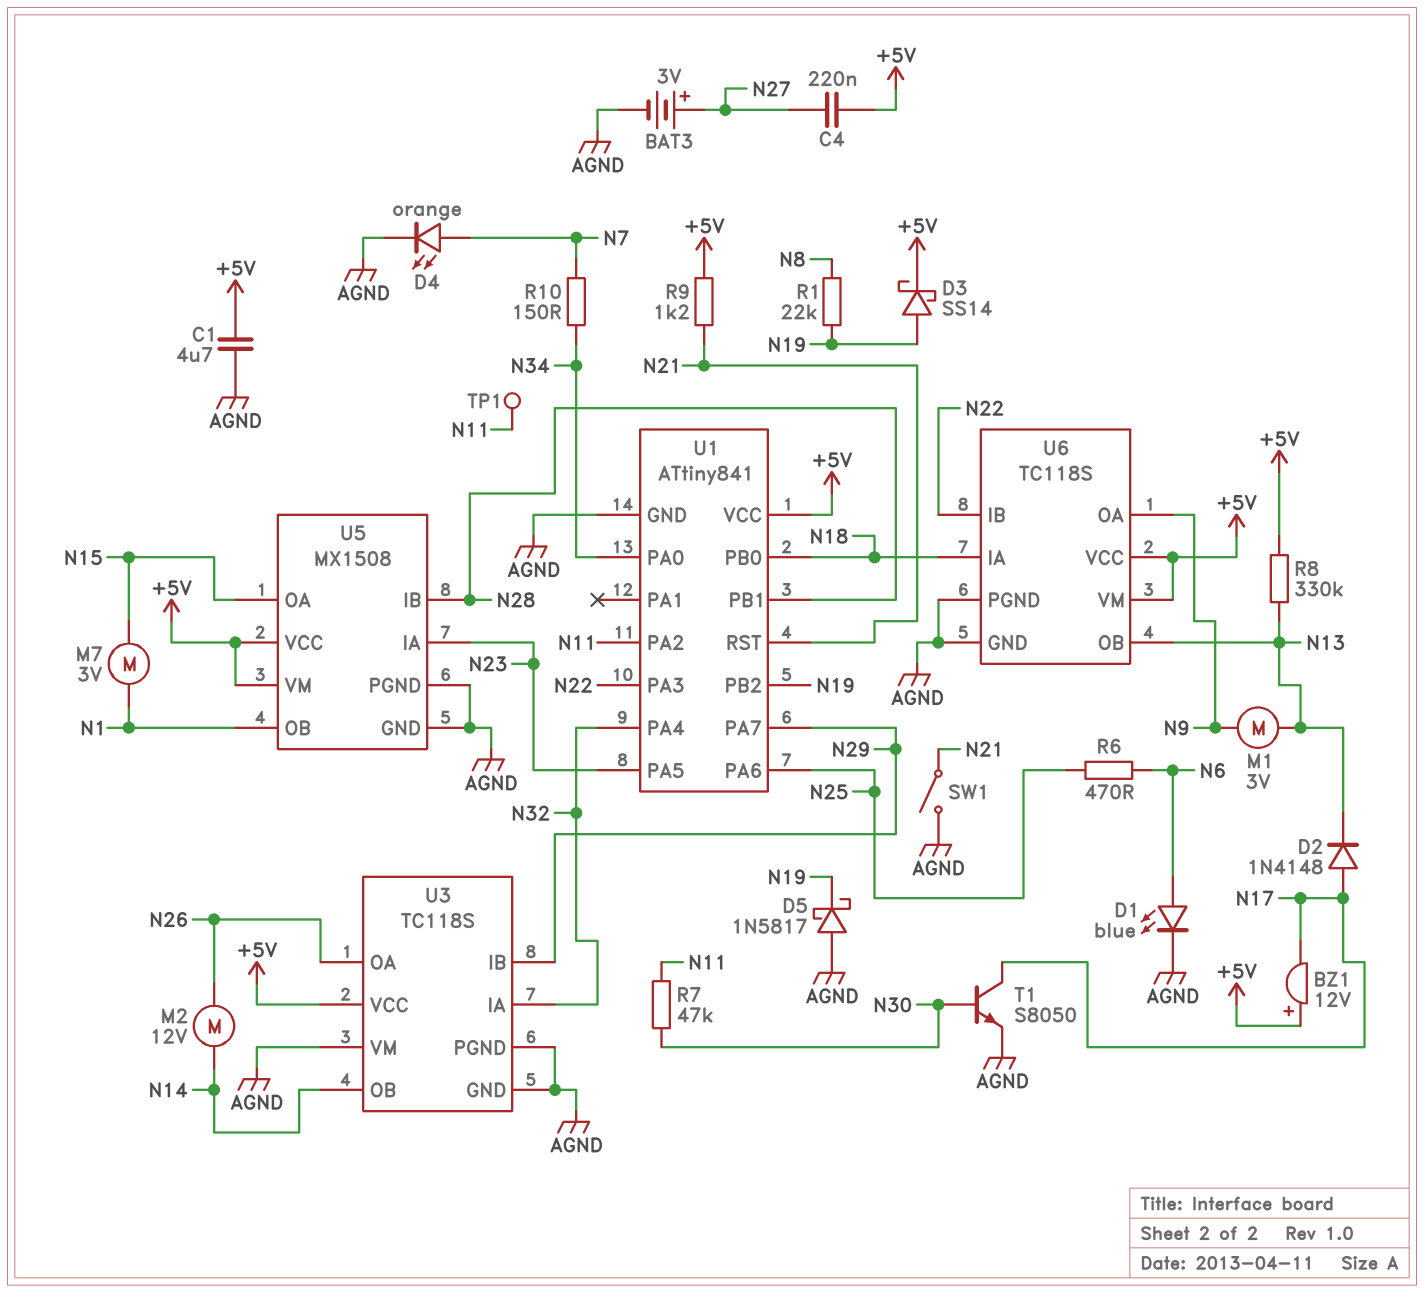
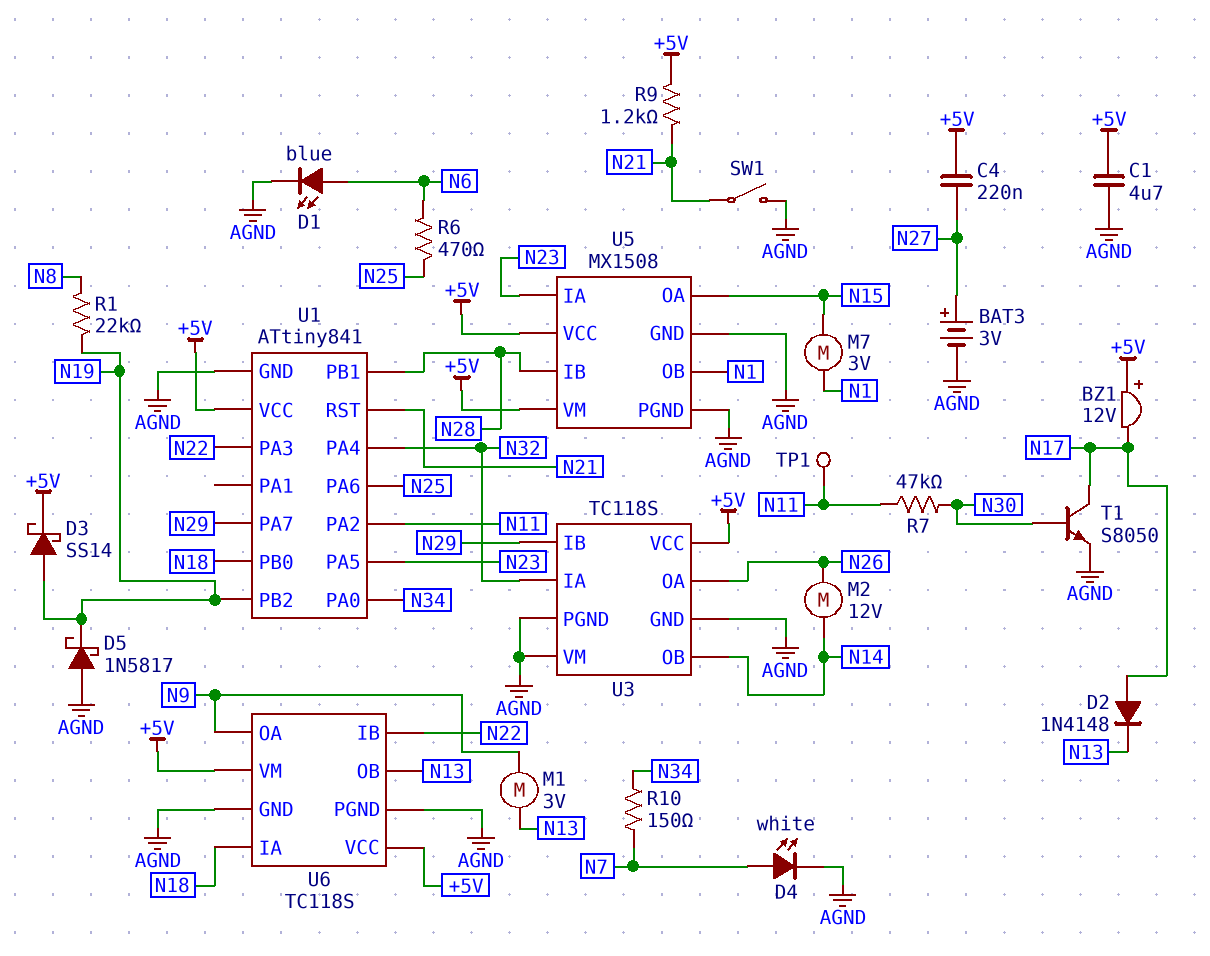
D4: LED orange (A N7, K AGND) -> LED white (A N7, K AGND)
R8: 330k (+5V, N13) -> none

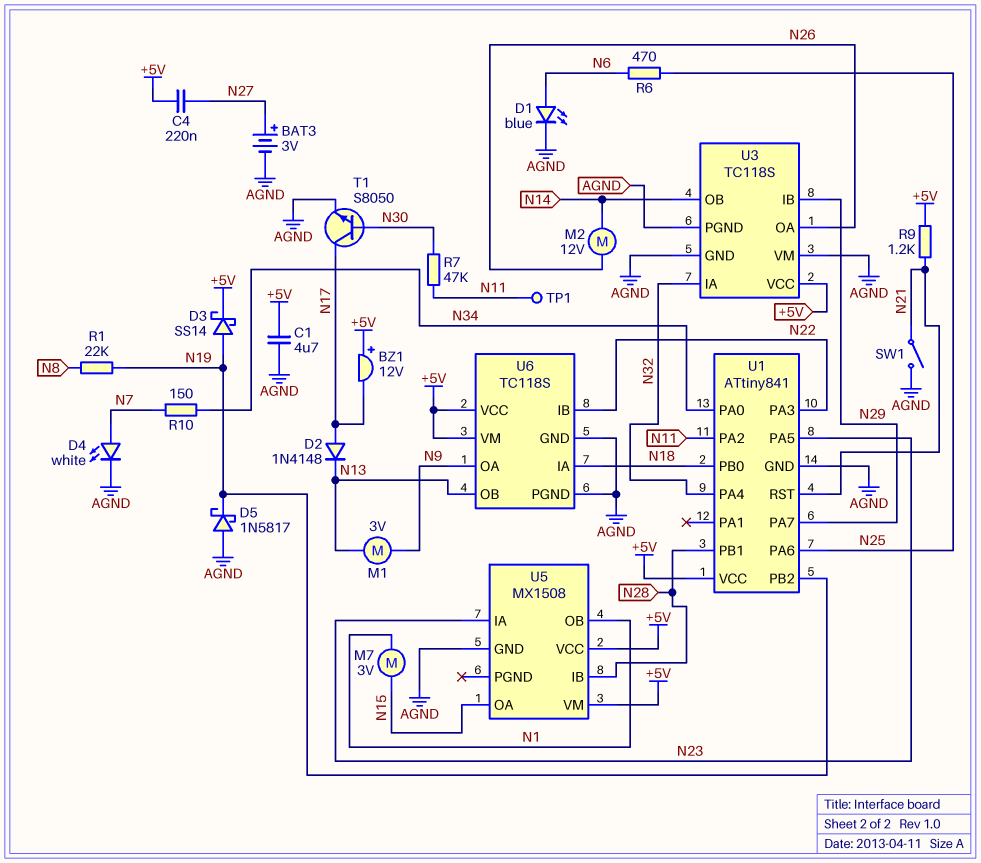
U5 pin PGND: AGND -> none

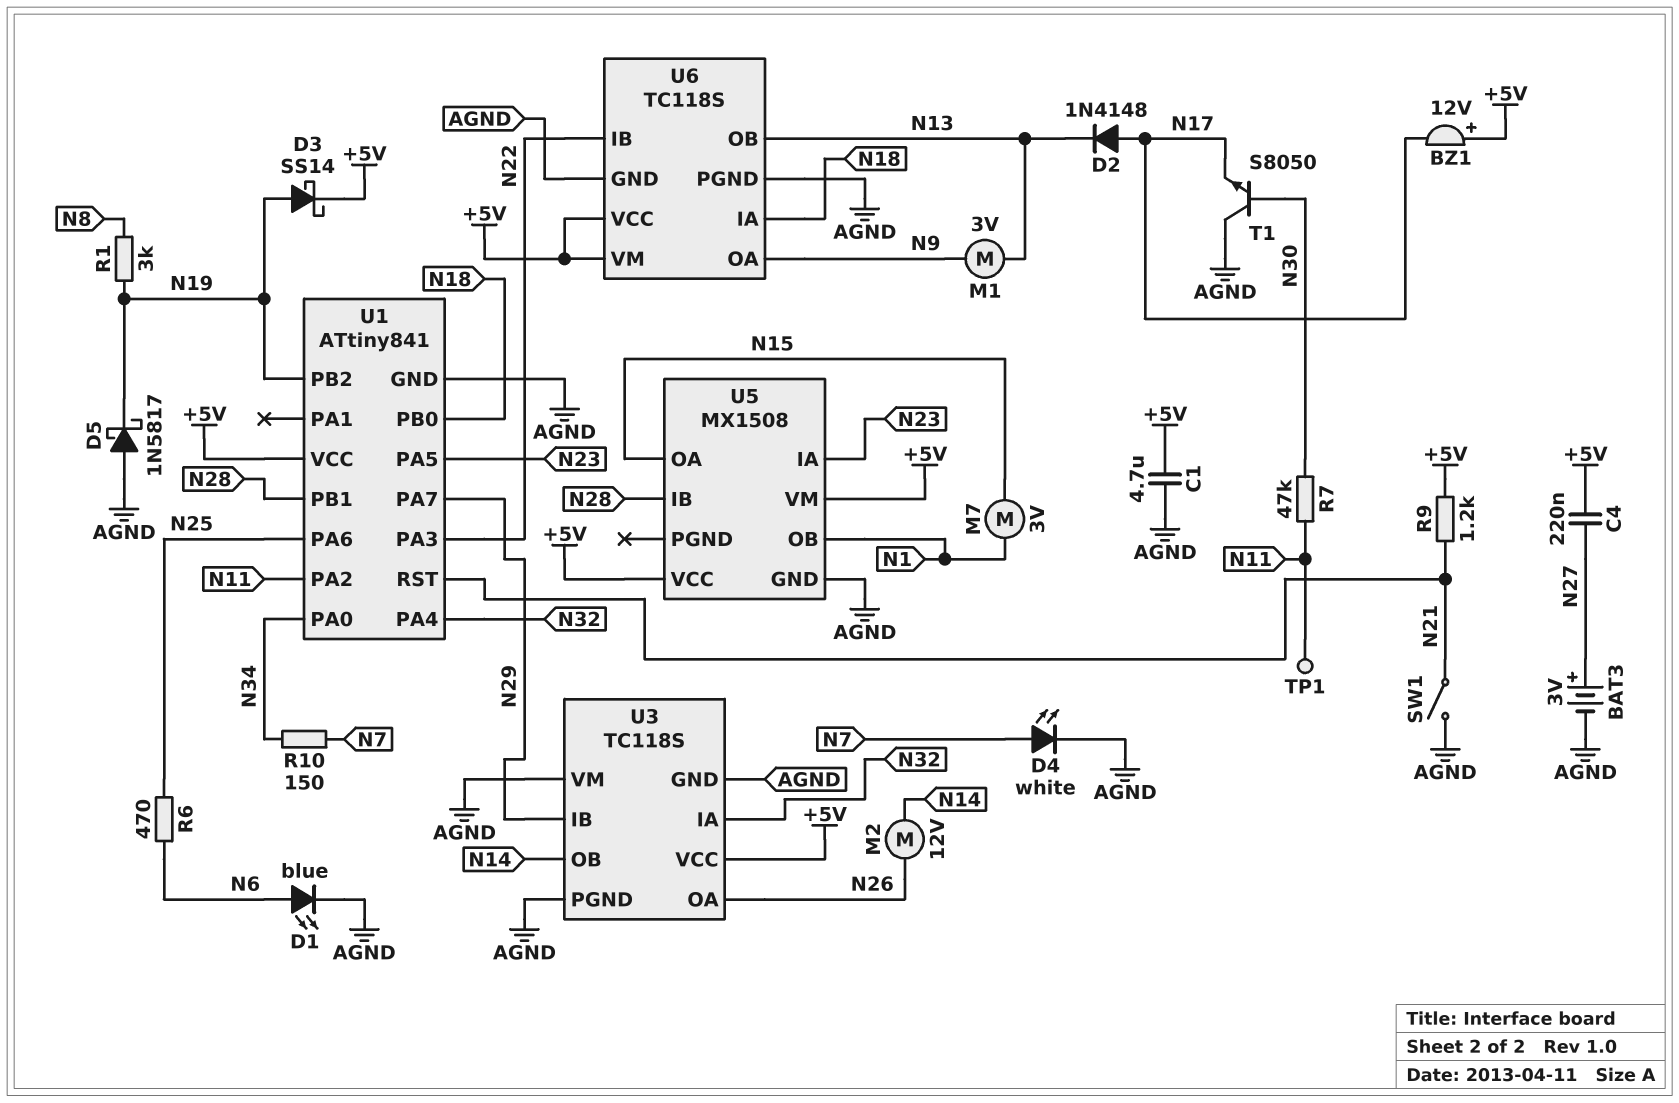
R1: 22k (N8, N19) -> 3k (N8, N19)
T1: NPN S8050 (B N30, C N17, E AGND) -> NPN S8050 (B N30, C AGND, E N17)

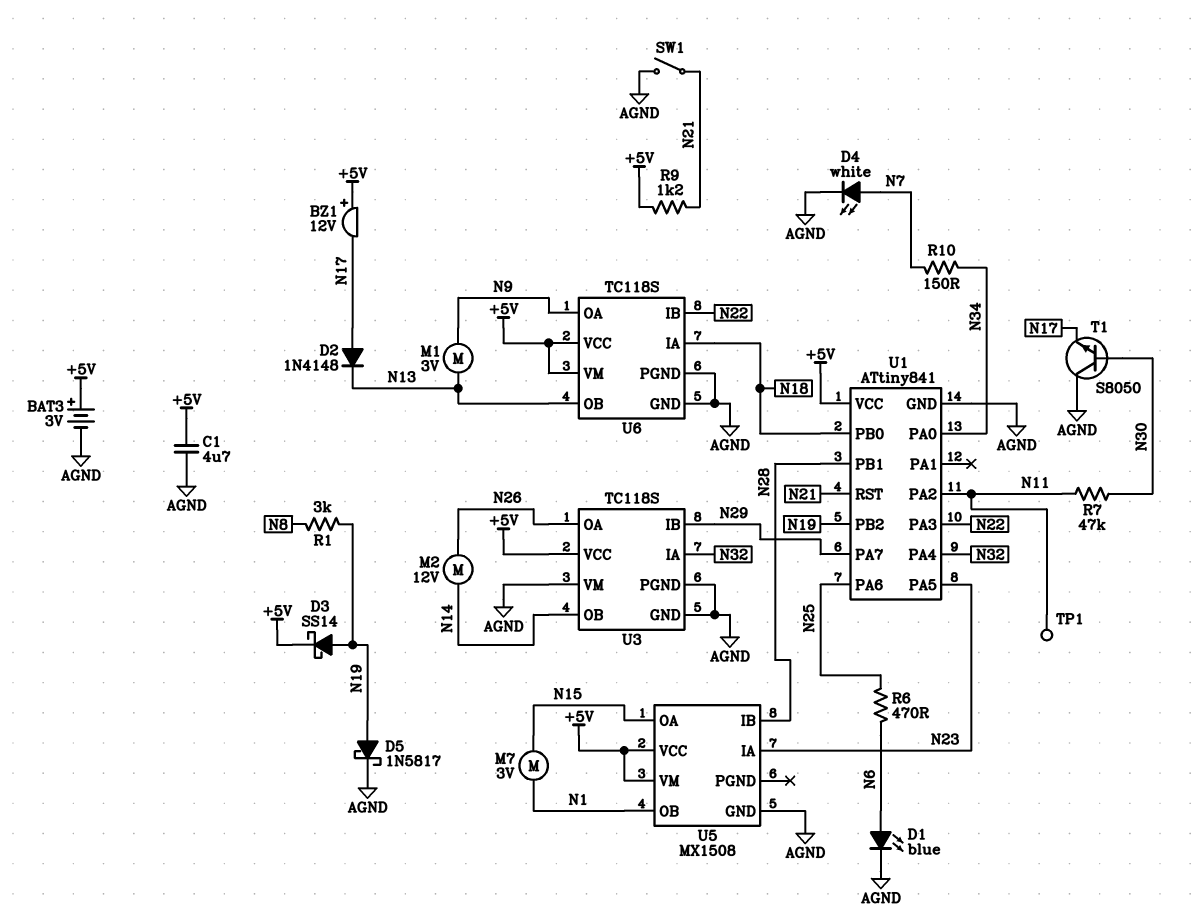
BAT3: 3V (plus N27, minus AGND) -> 3V (plus +5V, minus AGND)
C4: 220nF (+5V, N27) -> none
D5: schottky 1N5817 (A AGND, K N19) -> schottky 1N5817 (A N19, K AGND)

